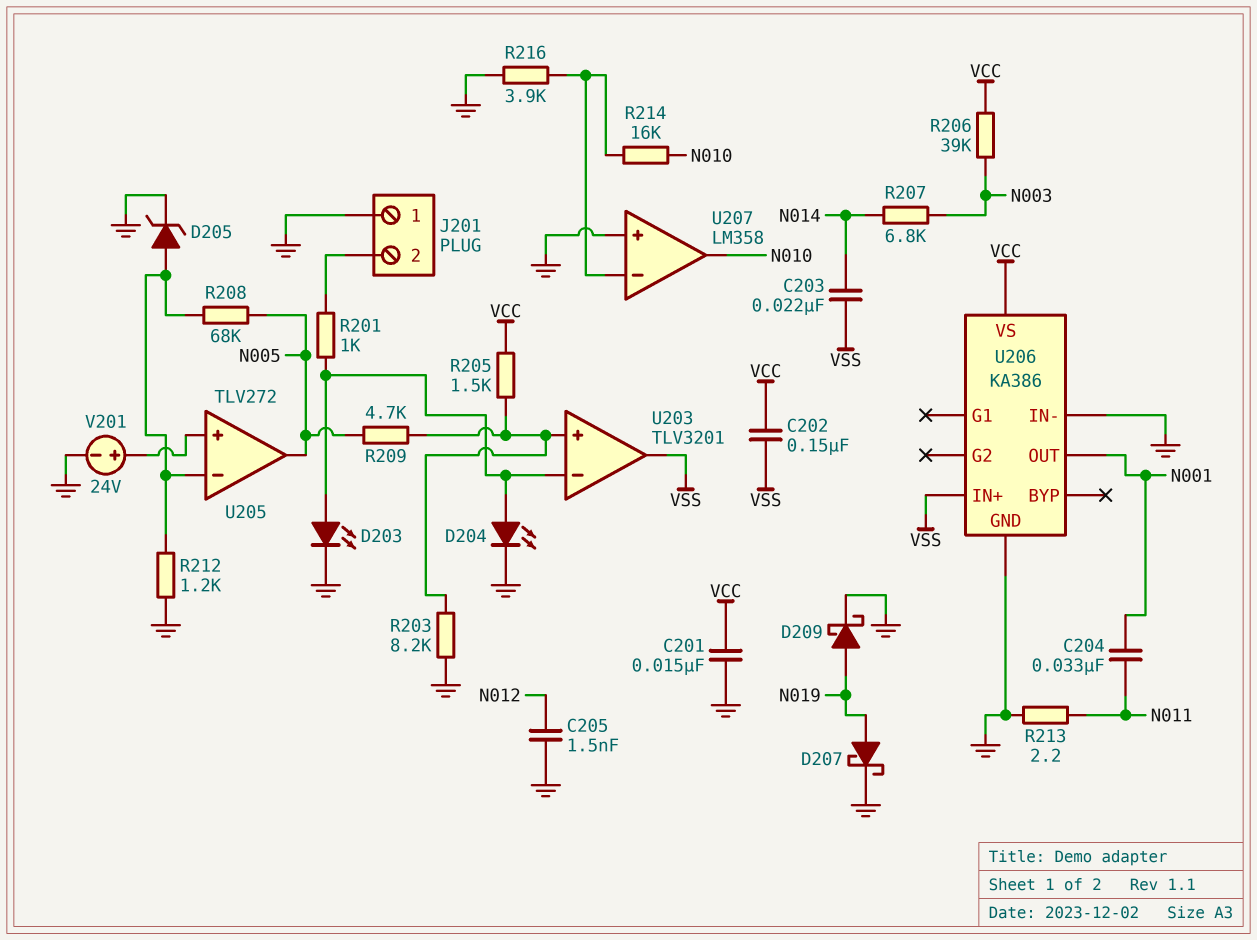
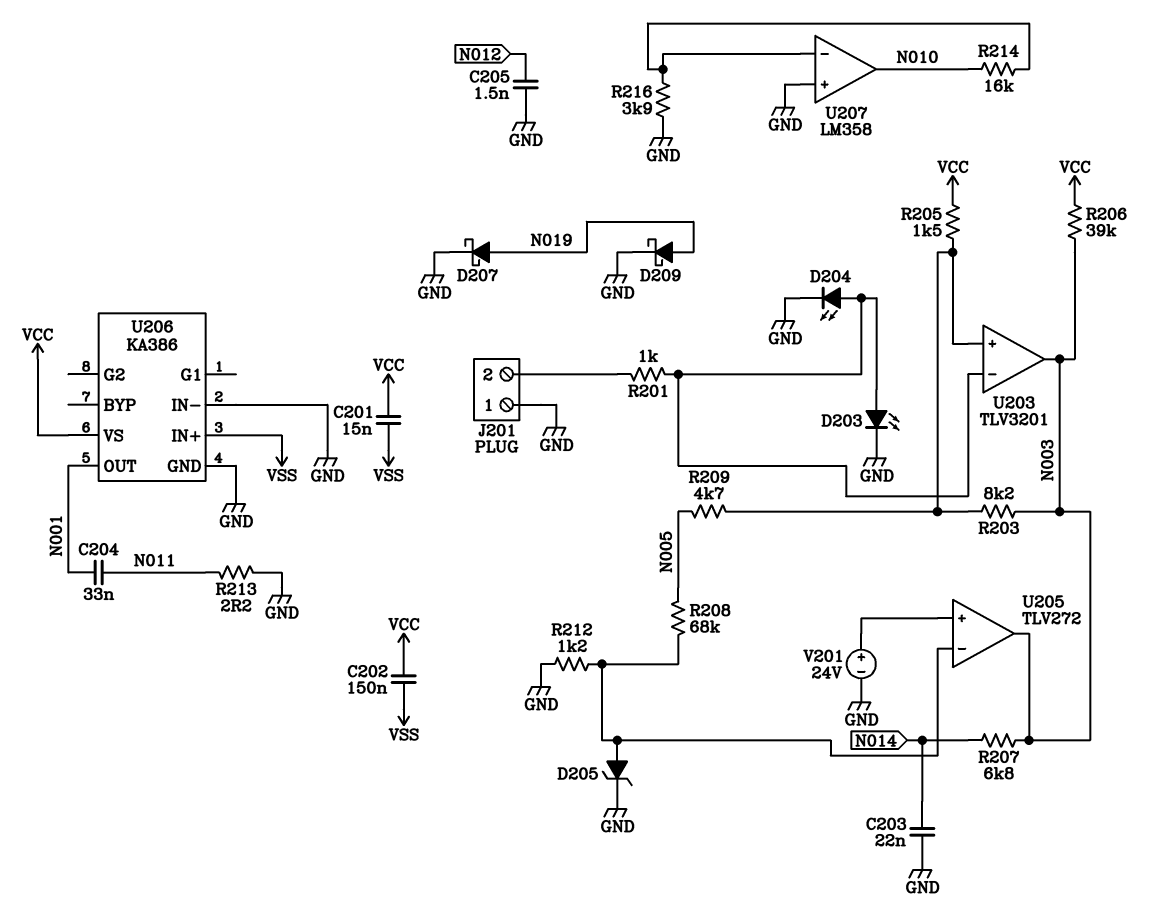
C201: 15nF (GND, VCC) -> 15nF (VCC, VSS)
C203: 22nF (N014, VSS) -> 22nF (GND, N014)
R203: 8.2k (GND, U203/in+) -> 8.2k (N003, U203/in+)
U203 pin out: VSS -> N003
U205 pin out: N005 -> N003

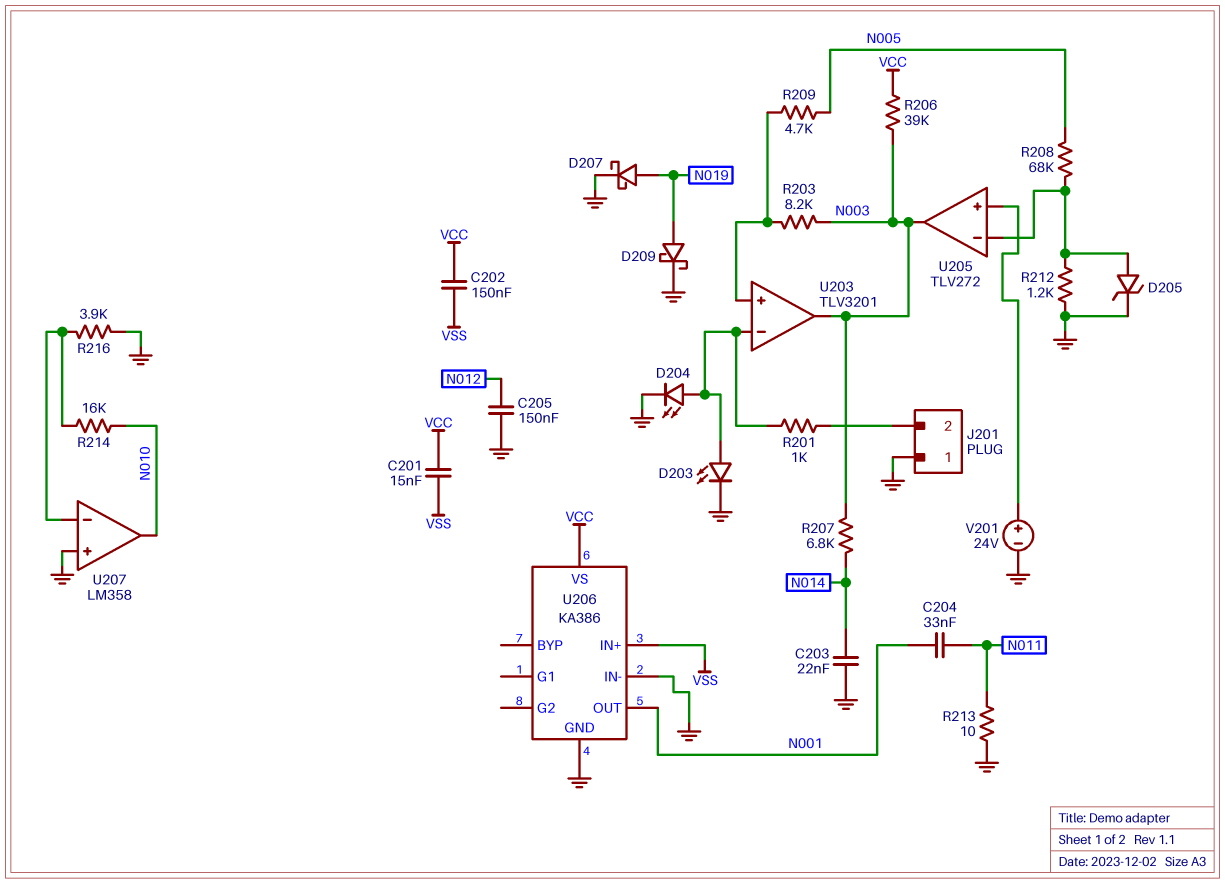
C205: 1.5nF (GND, N012) -> 150nF (GND, N012)
R205: 1.5k (U203/in+, VCC) -> none
R213: 2.2 (GND, N011) -> 10 (GND, N011)

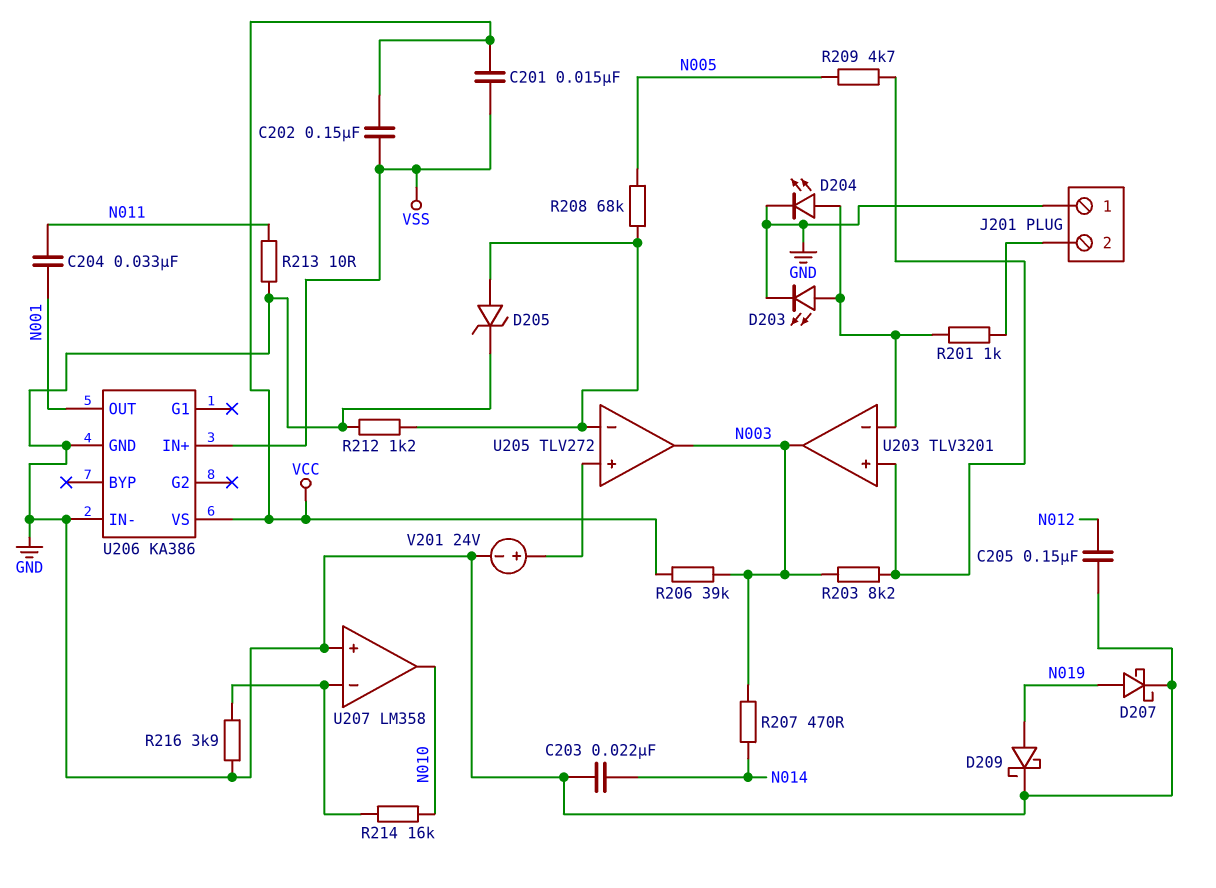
R207: 6.8k (N003, N014) -> 470 (N003, N014)

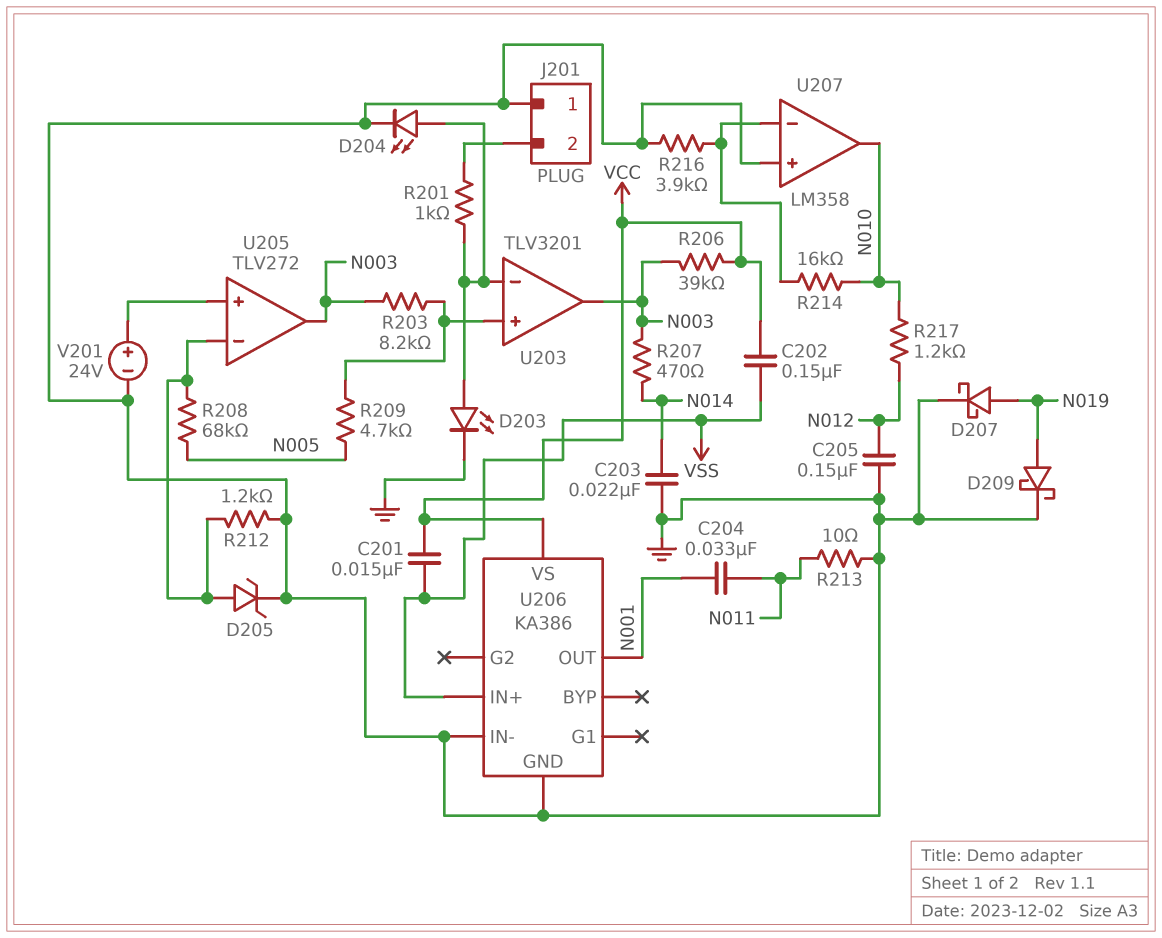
R217: none -> 1.2k (N010, N012)

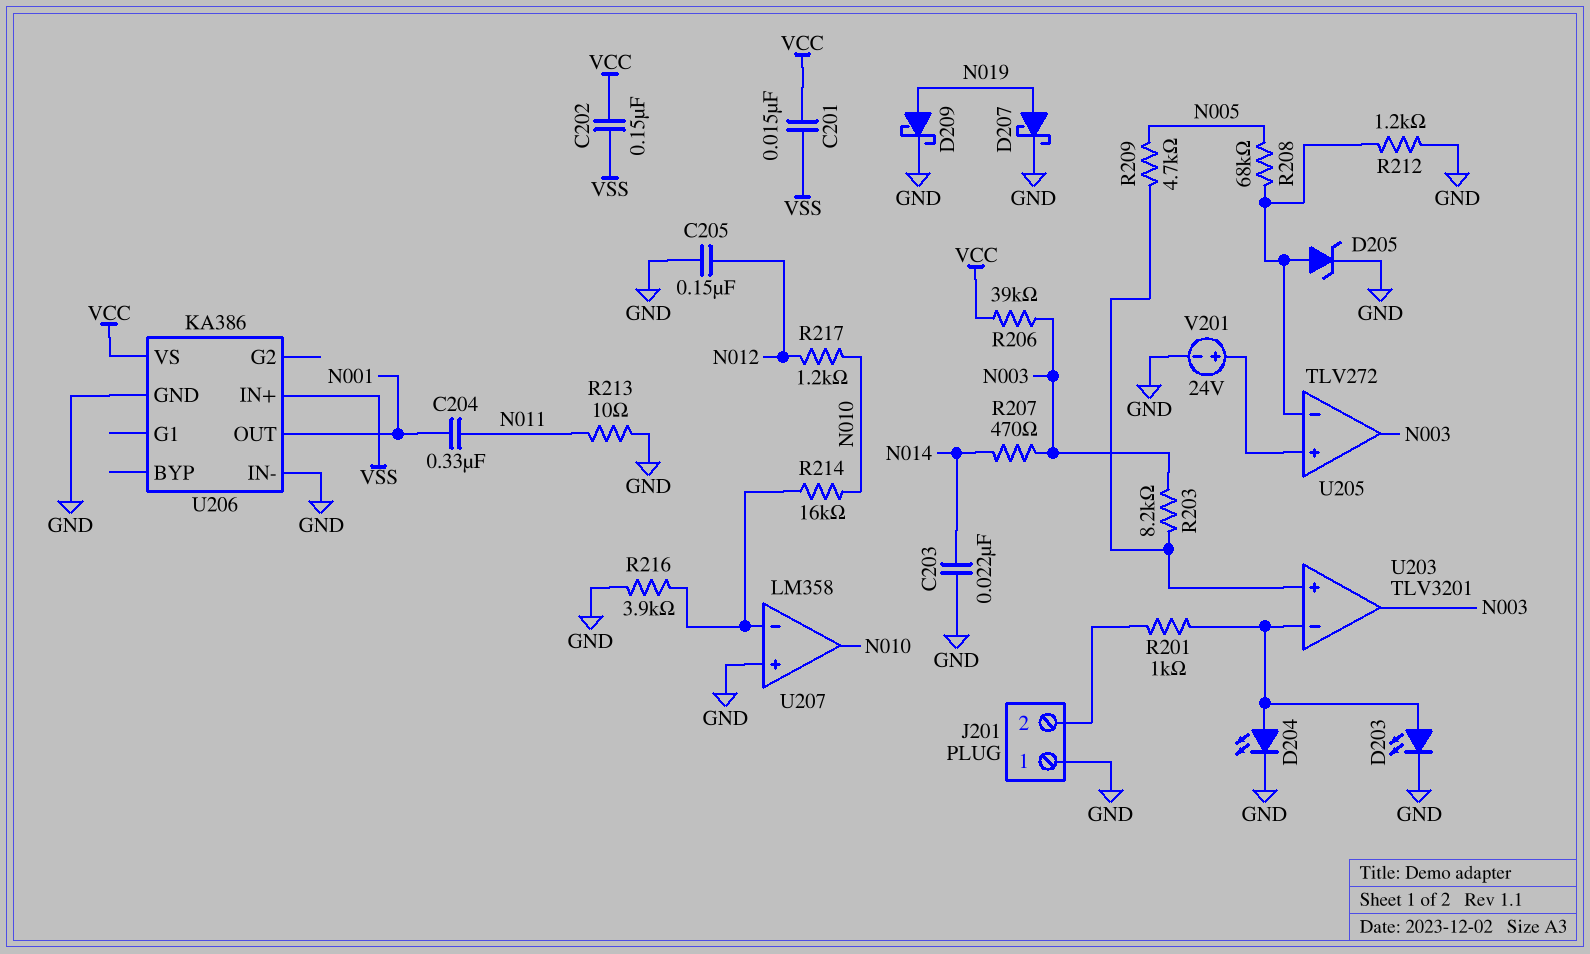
C204: 33nF (N001, N011) -> 330nF (N001, N011)

